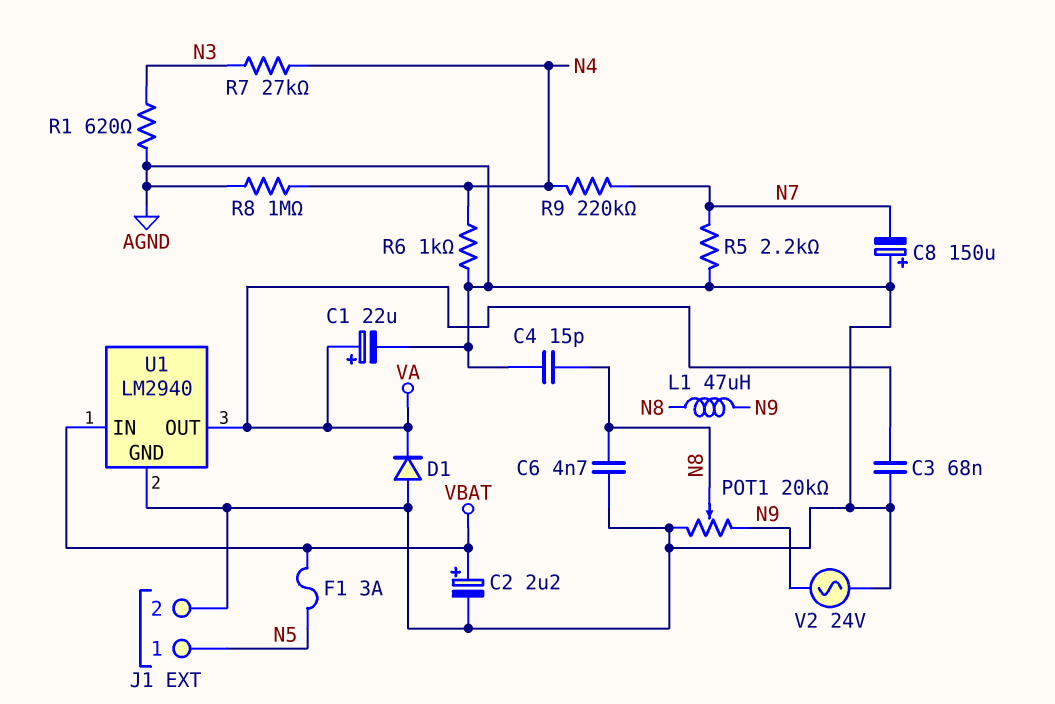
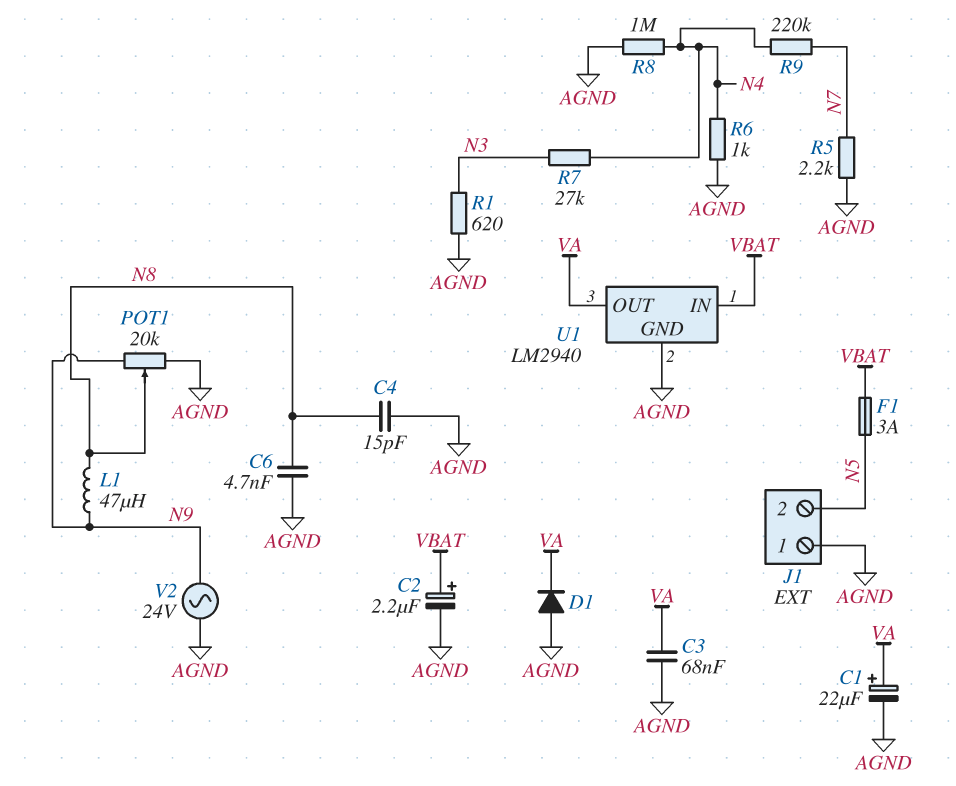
C8: 150uF (plus AGND, minus N7) -> none
J1 pin 1: N5 -> AGND
J1 pin 2: AGND -> N5

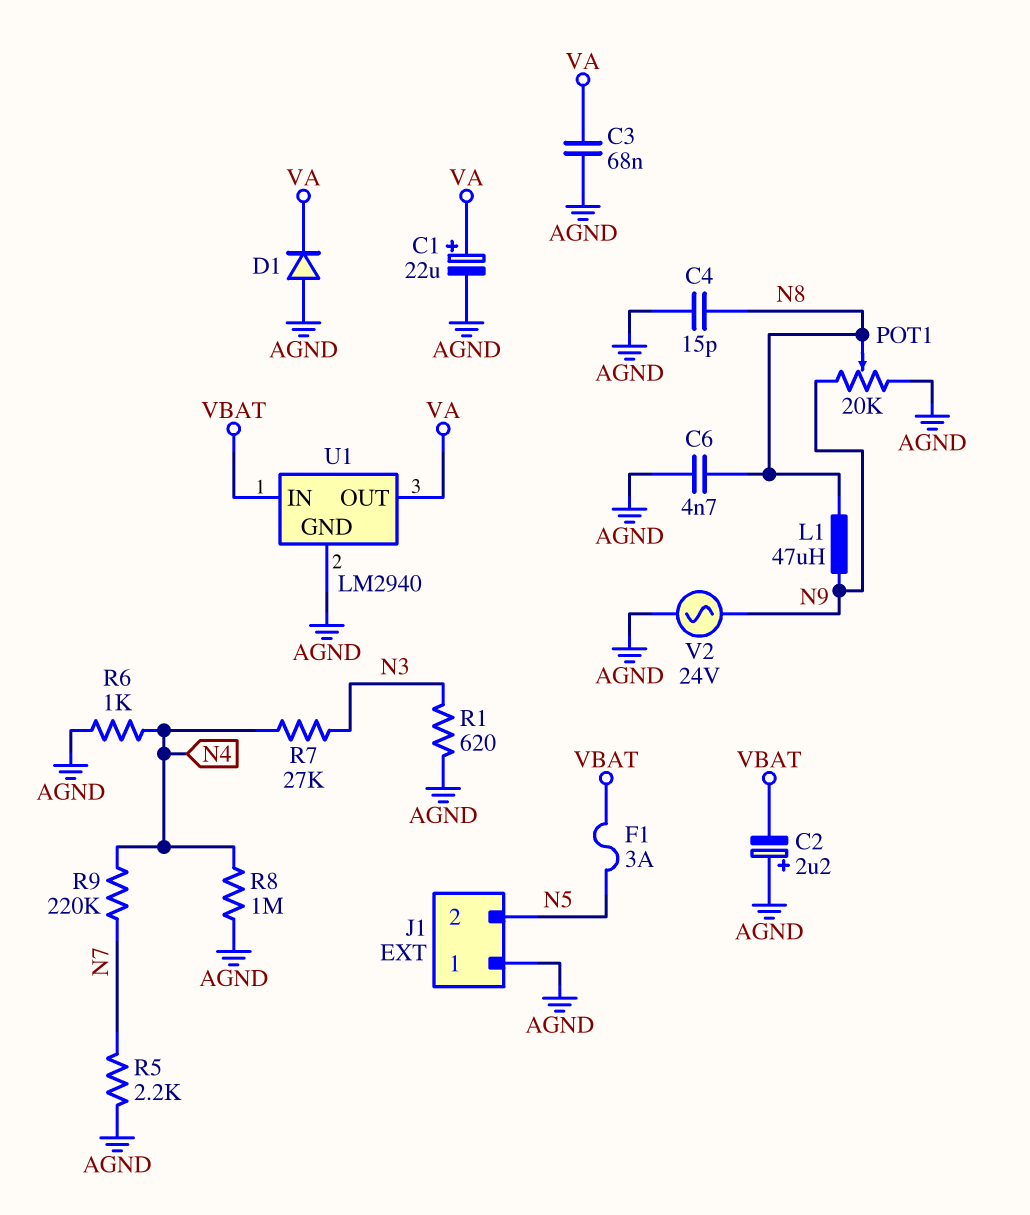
C2: 2.2uF (plus VBAT, minus AGND) -> 2.2uF (plus AGND, minus VBAT)

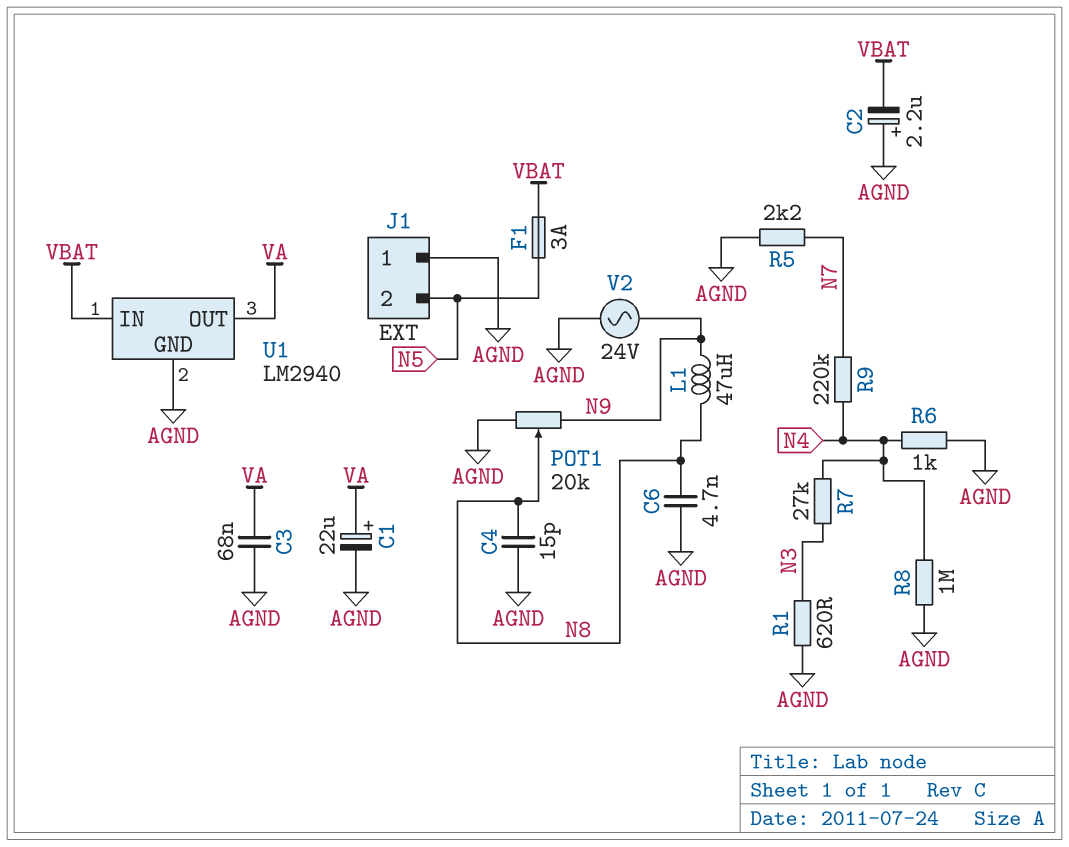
D1: diode (A AGND, K VA) -> none

